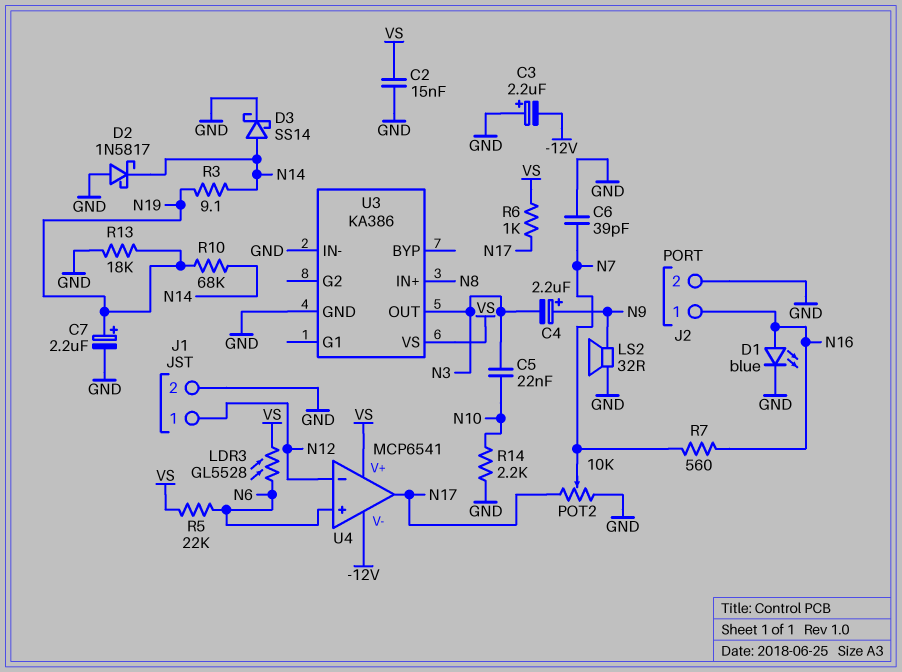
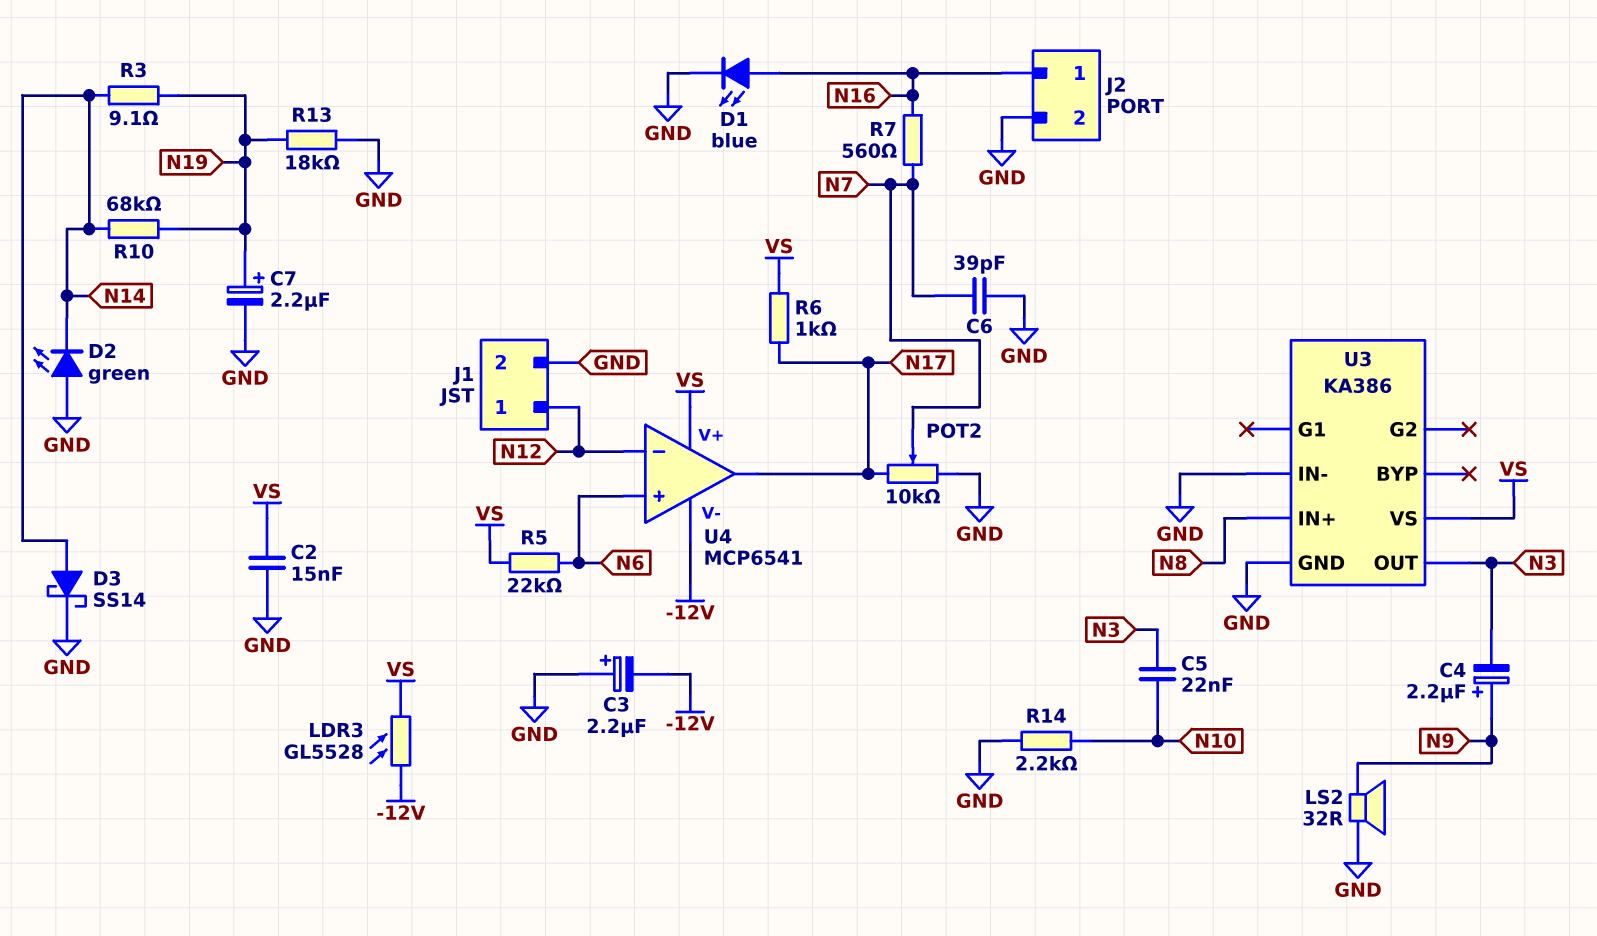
D2: schottky 1N5817 (A GND, K N14) -> LED green (A GND, K N14)
LDR3: GL5528 (N6, VS) -> GL5528 (-12V, VS)

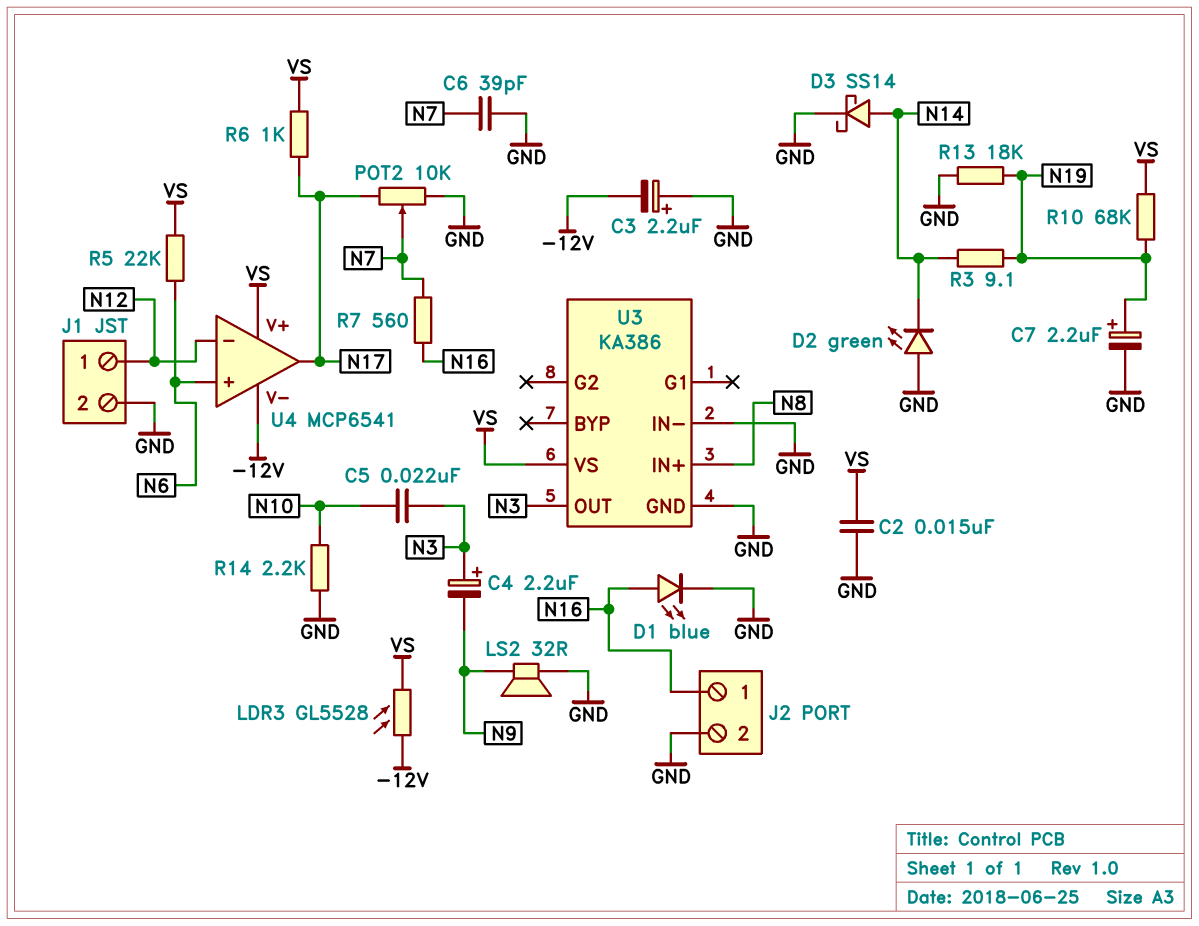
C4: 2.2uF (plus N9, minus N3) -> 2.2uF (plus N3, minus N9)
R10: 68k (N14, N19) -> 68k (N19, VS)

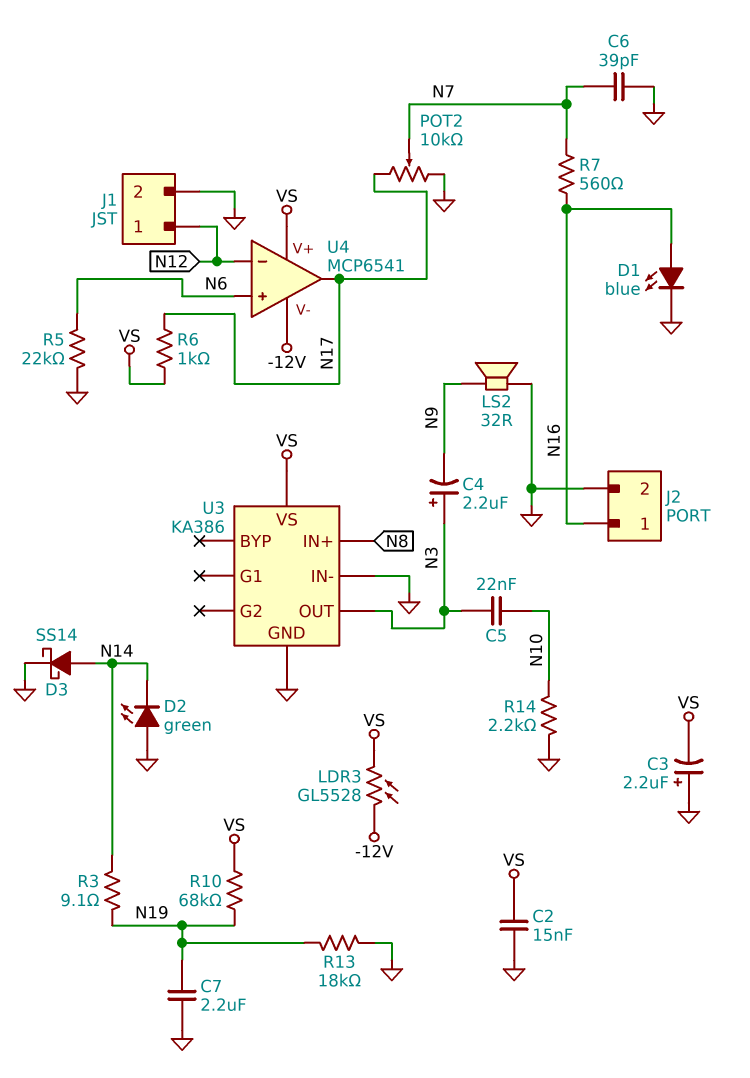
C3: 2.2uF (plus GND, minus -12V) -> 2.2uF (plus GND, minus VS)
C7: 2.2uF (plus N19, minus GND) -> 2.2uF (GND, N19)
R5: 22k (N6, VS) -> 22k (GND, N6)

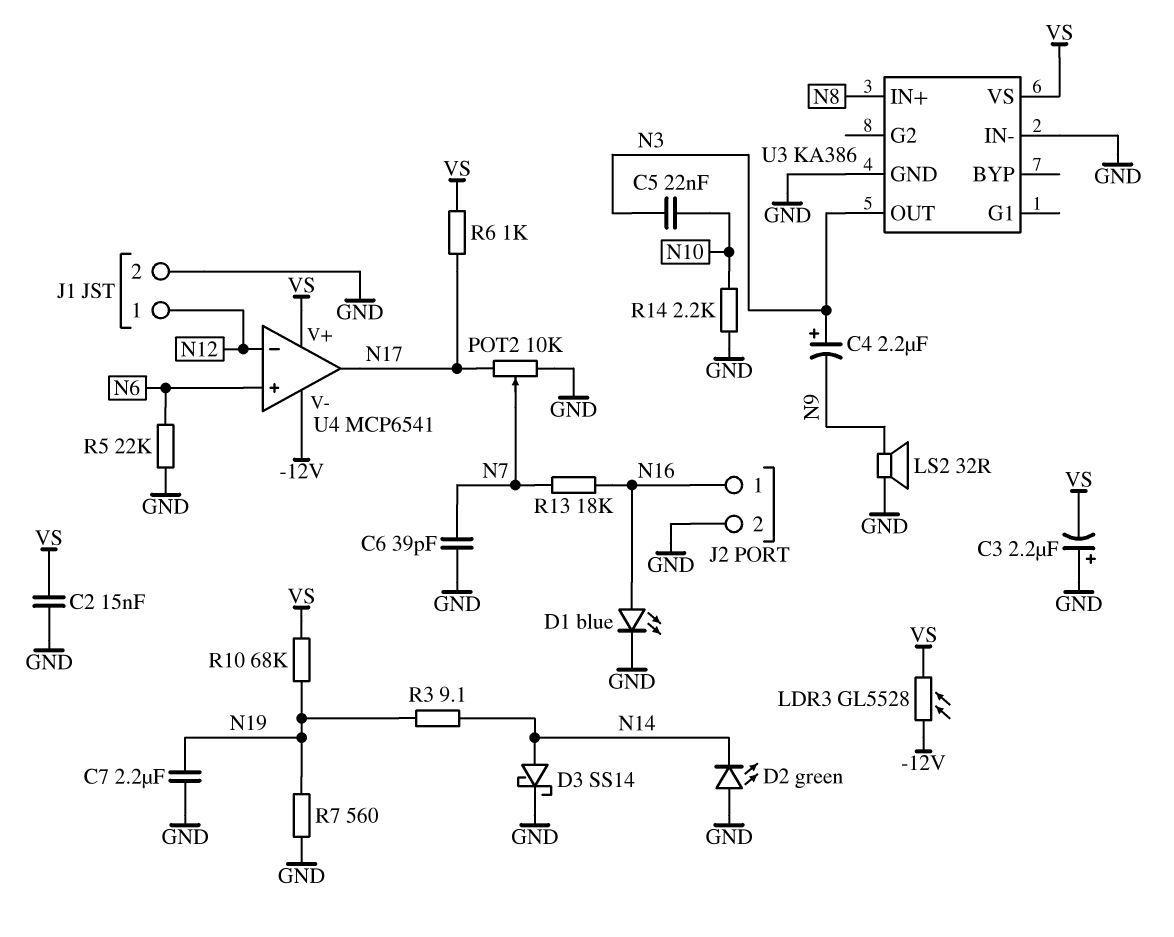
R7: 560 (N7, N16) -> 560 (GND, N19)
R13: 18k (GND, N19) -> 18k (N7, N16)

